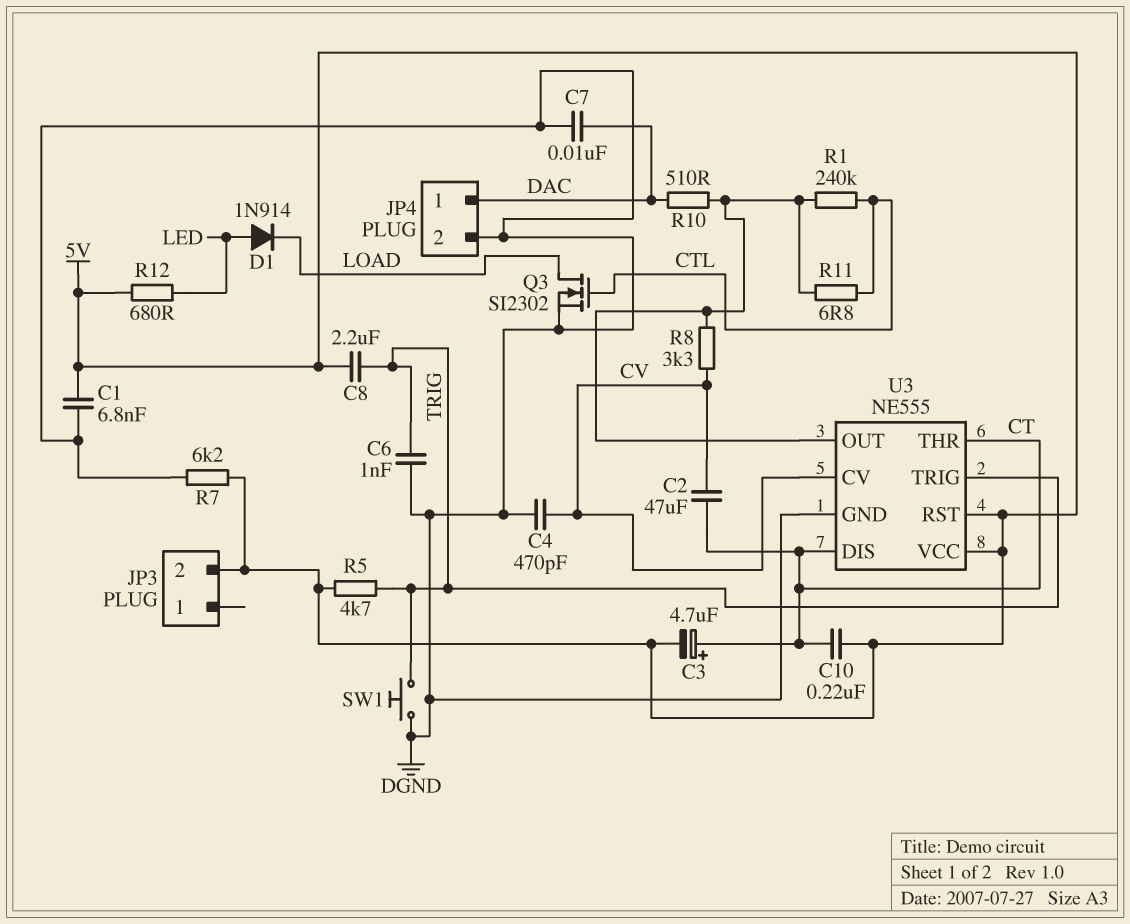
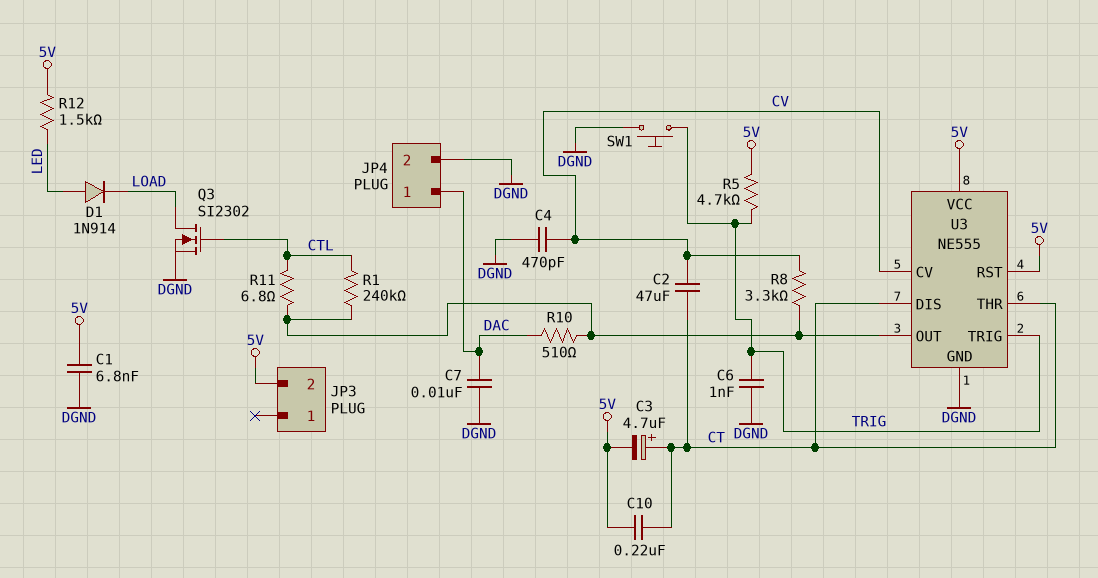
C8: 2.2uF (5V, TRIG) -> none
R7: 6.2k (5V, DGND) -> none
R12: 680 (5V, LED) -> 1.5k (5V, LED)

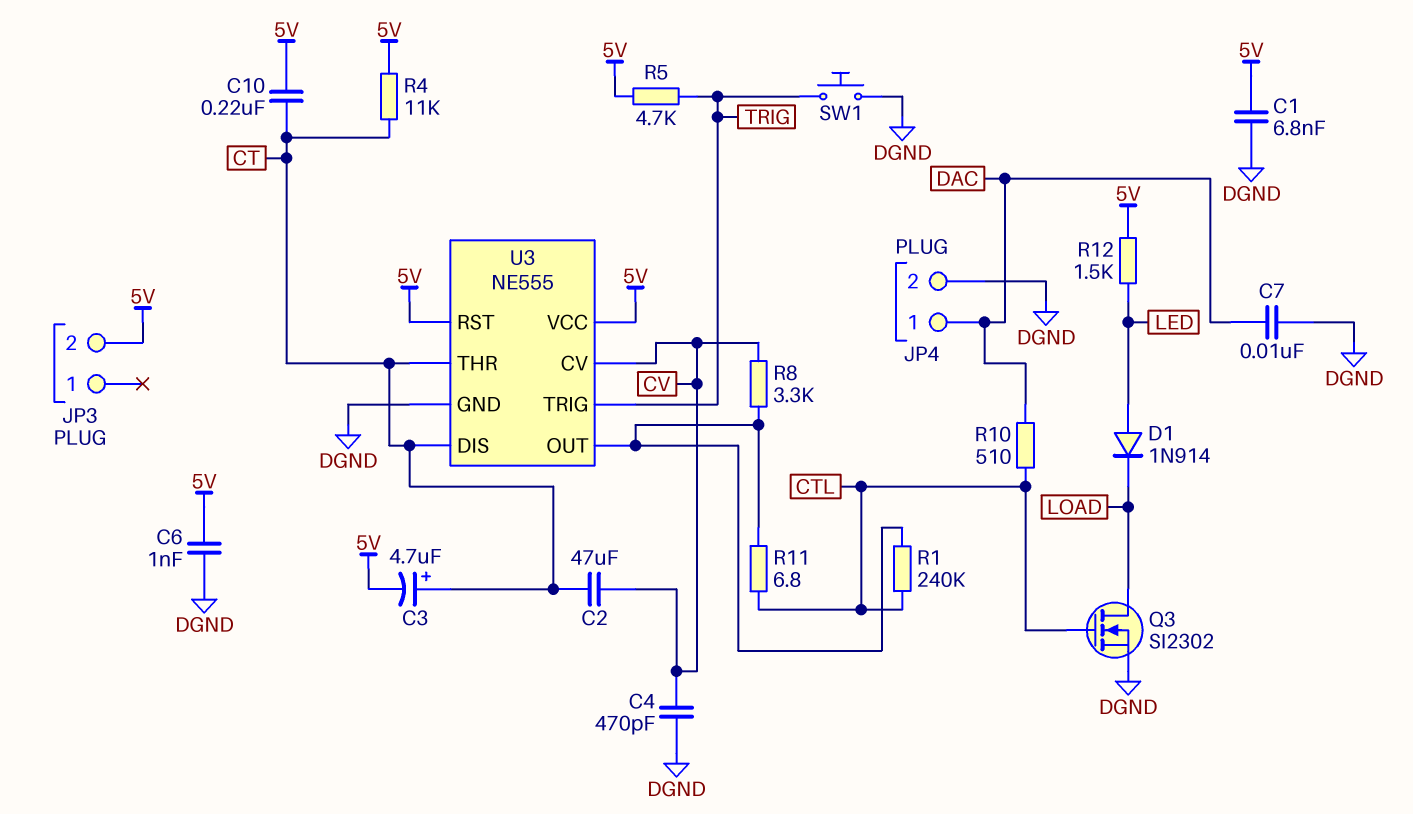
C6: 1nF (DGND, TRIG) -> 1nF (5V, DGND)
R4: none -> 11k (5V, CT)
R10: 510 (DAC, U3/OUT) -> 510 (CTL, DAC)

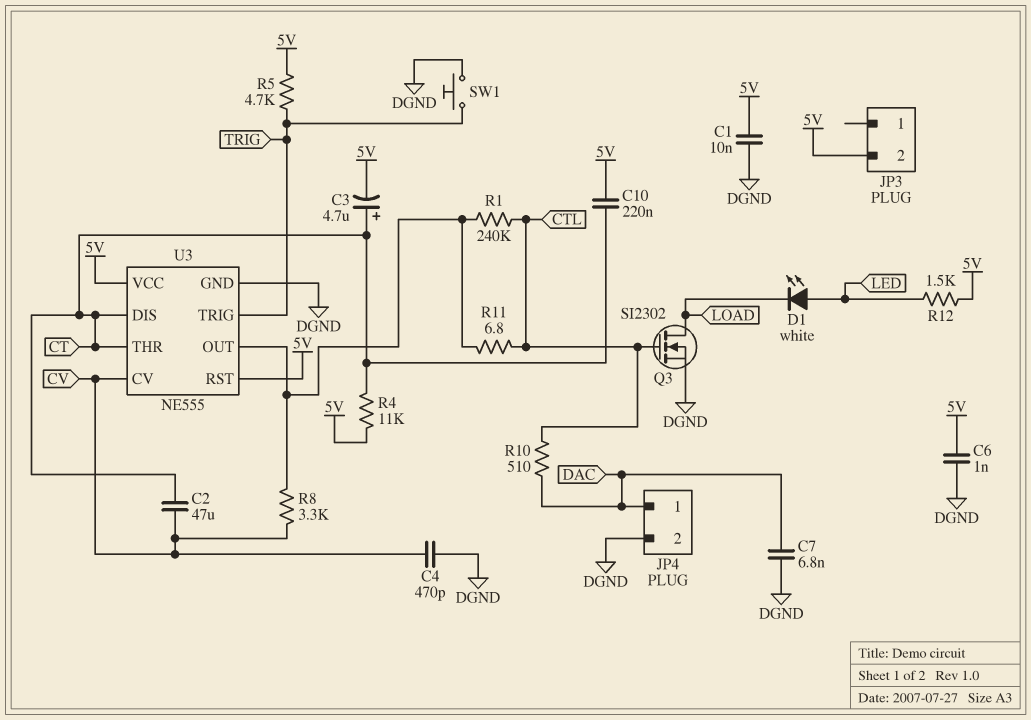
C1: 6.8nF (5V, DGND) -> 10nF (5V, DGND)
C7: 10nF (DAC, DGND) -> 6.8nF (DAC, DGND)
D1: diode 1N914 (A LED, K LOAD) -> LED white (A LED, K LOAD)

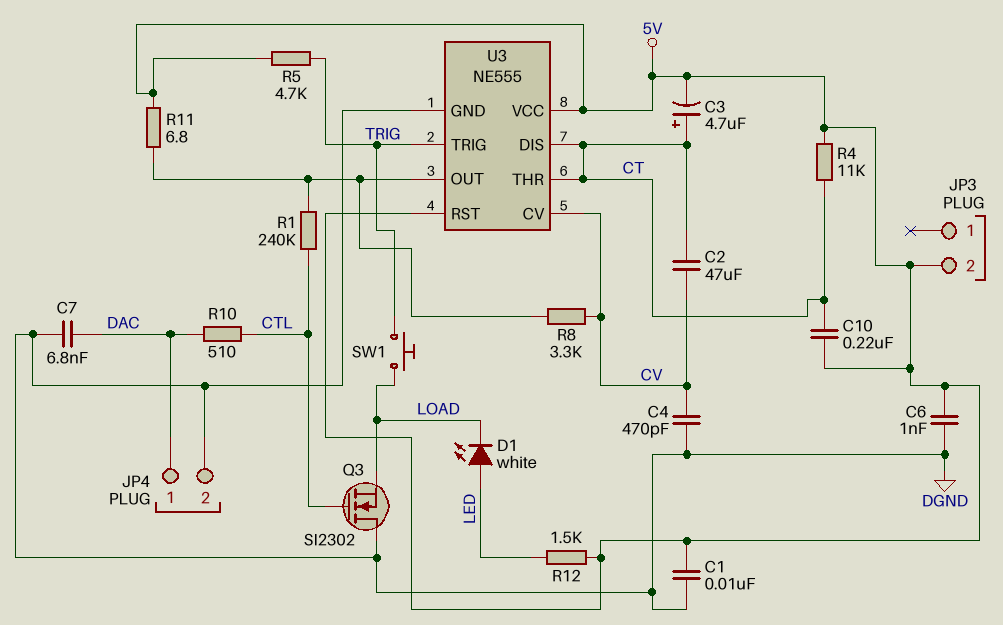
Q3: NMOS SI2302 (G CTL, D LOAD, S DGND) -> NMOS SI2302 (G CTL, D DGND, S LOAD)
R11: 6.8 (CTL, U3/OUT) -> 6.8 (5V, U3/OUT)
SW1: button (DGND, TRIG) -> button (LOAD, TRIG)

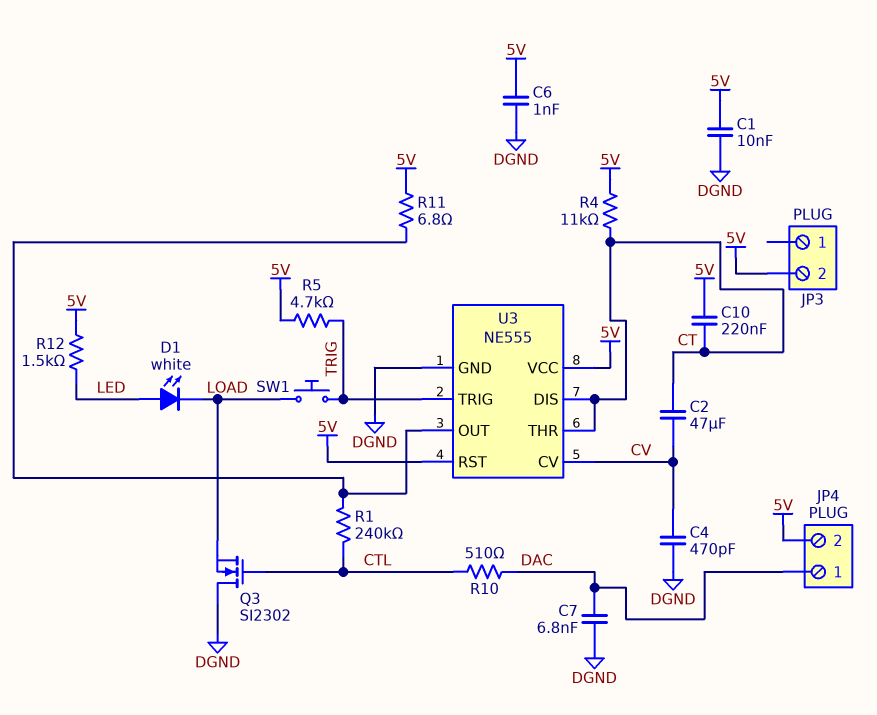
C3: 4.7uF (plus CT, minus 5V) -> none
JP4 pin 2: DGND -> 5V
R8: 3.3k (CV, U3/OUT) -> none

